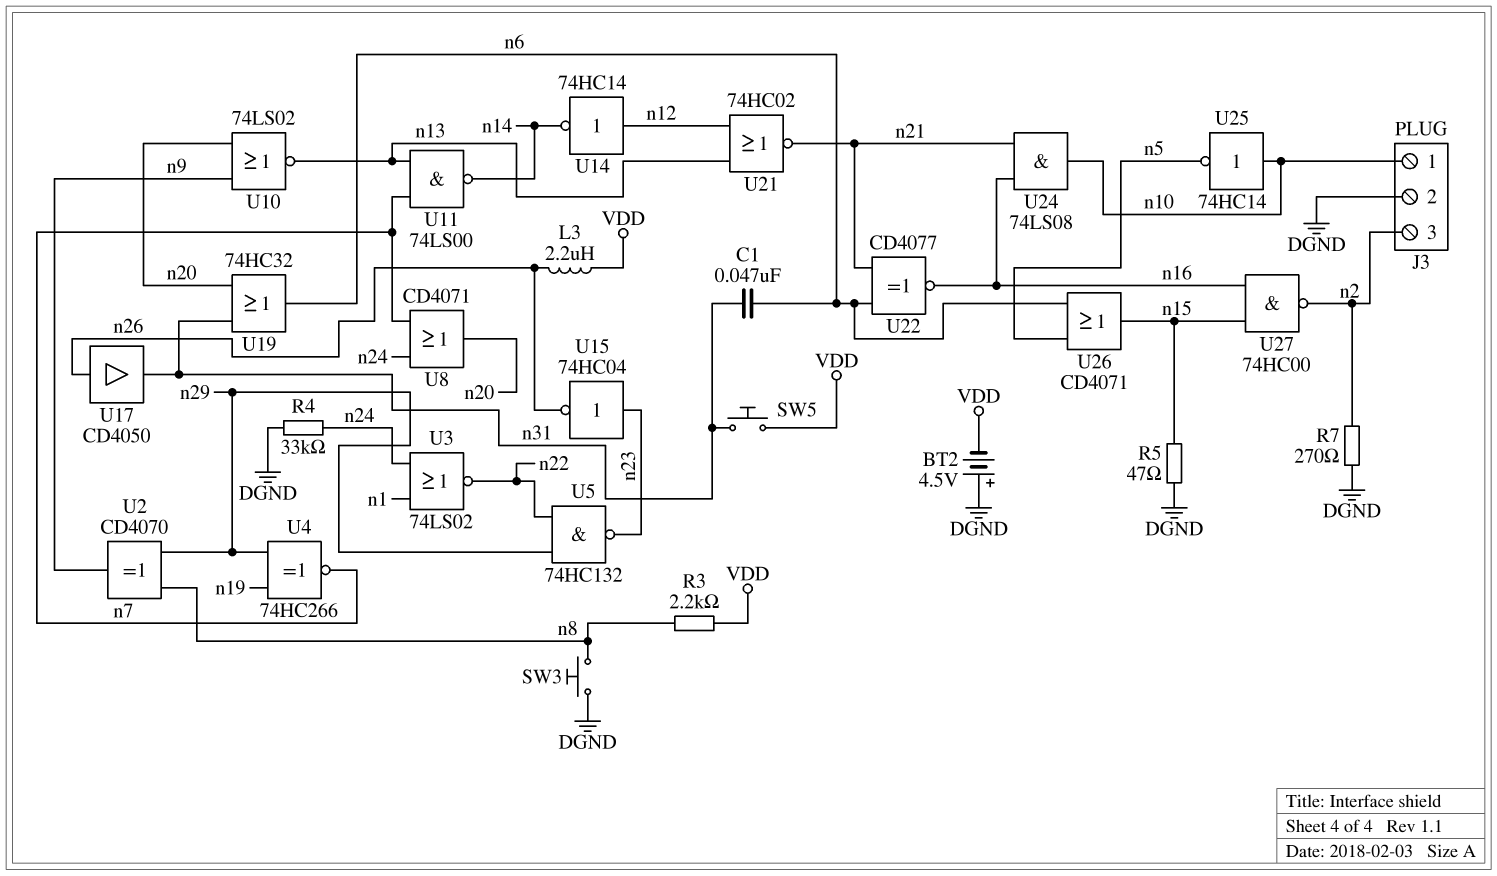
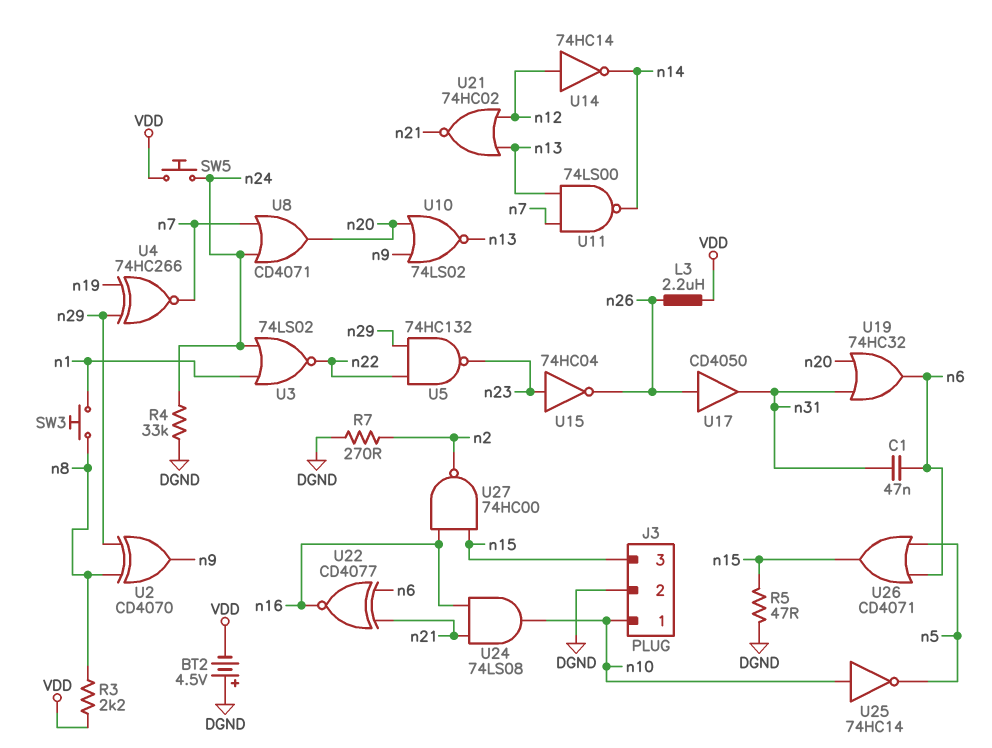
J3 pin 3: n2 -> n15
SW3: button (DGND, n8) -> button (n1, n8)
SW5: button (VDD, n31) -> button (VDD, n24)

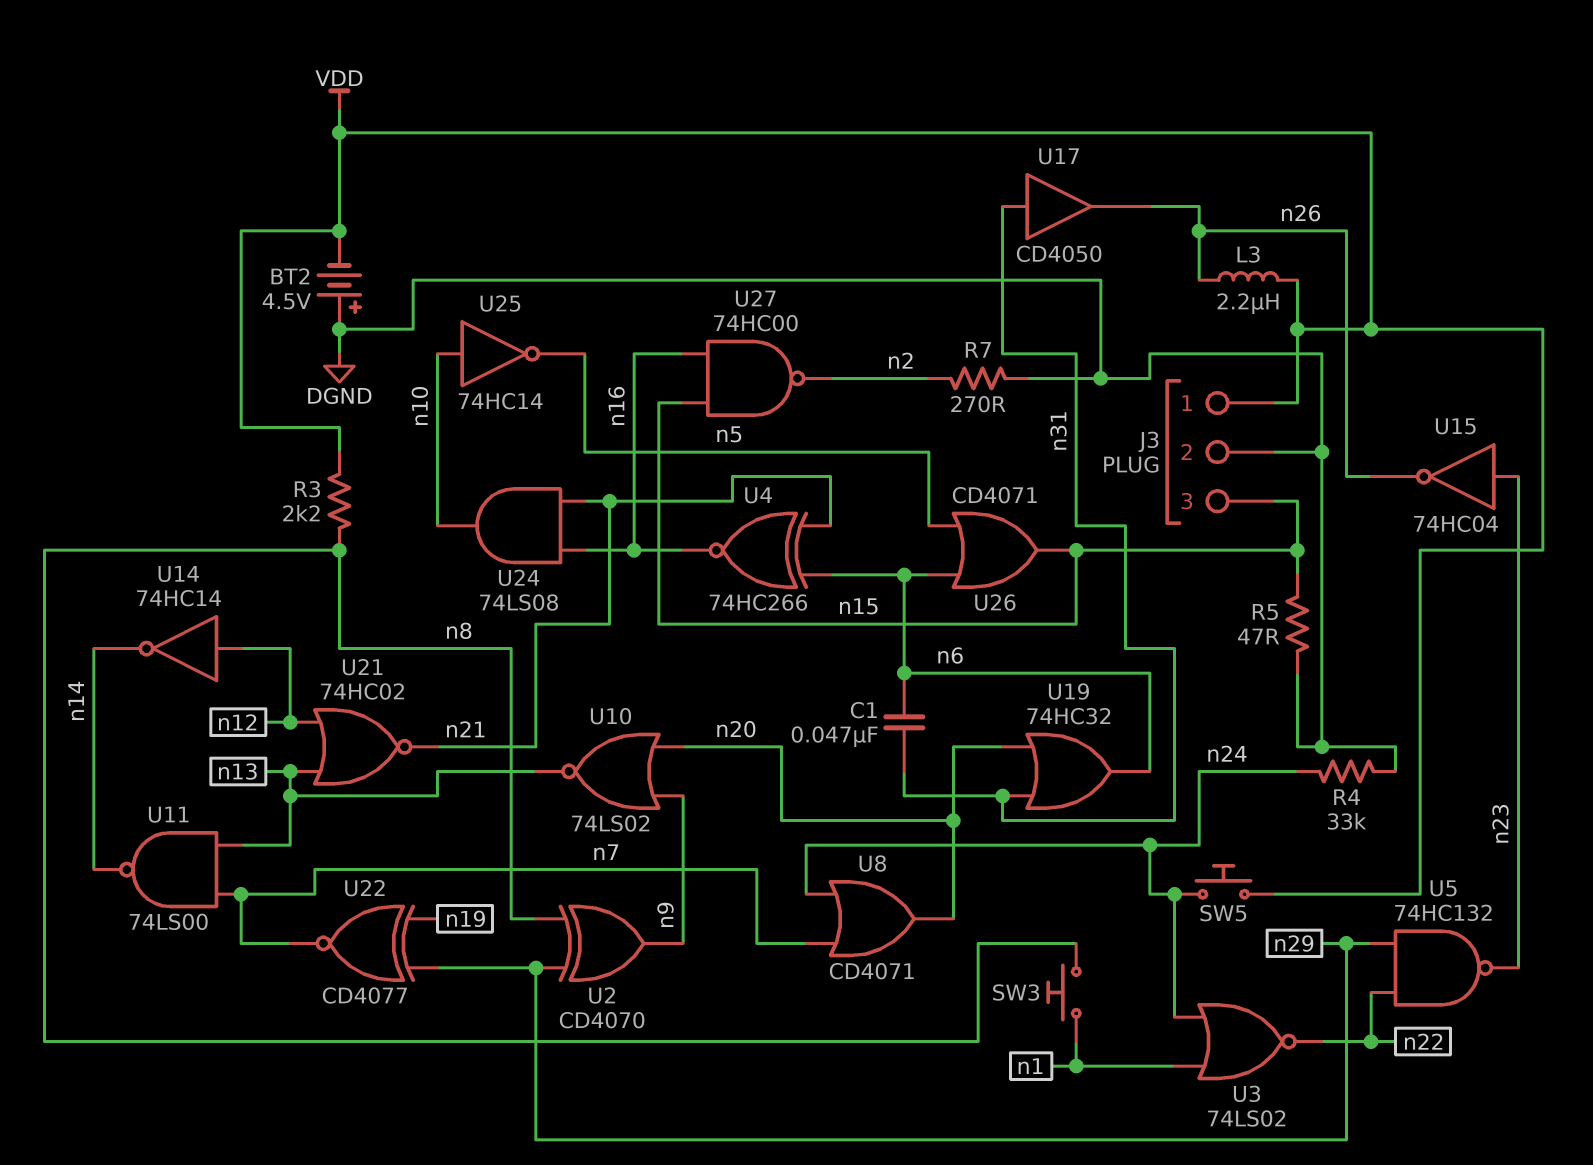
J3 pin 1: n10 -> VDD
U4: XNOR 74HC266 (in n19, in n29, out n7) -> XNOR 74HC266 (in n6, in n21, out n16)
U17: buffer CD4050 (in n26, out n31) -> buffer CD4050 (in n31, out n26)
U22: XNOR CD4077 (in n6, in n21, out n16) -> XNOR CD4077 (in n19, in n29, out n7)

